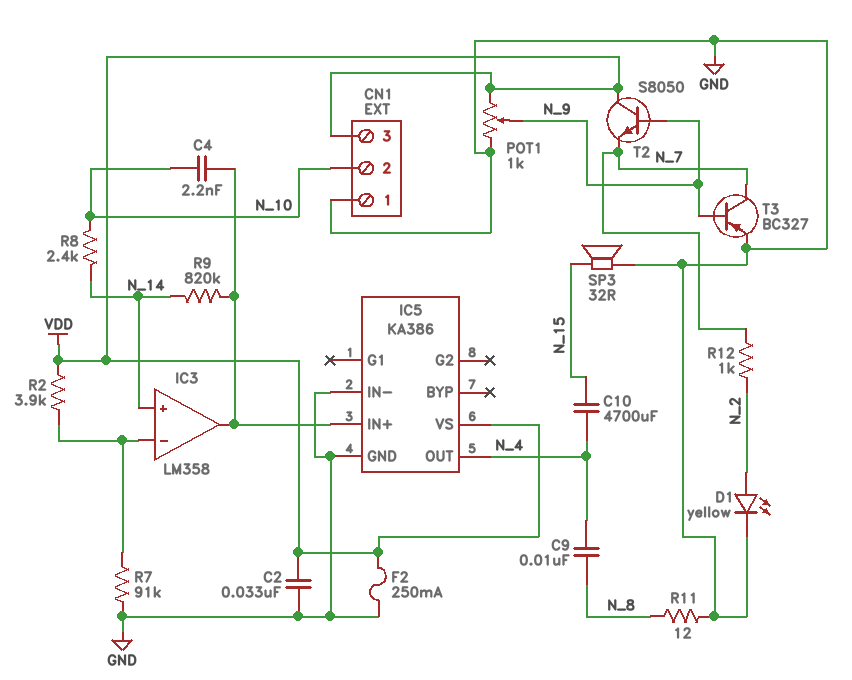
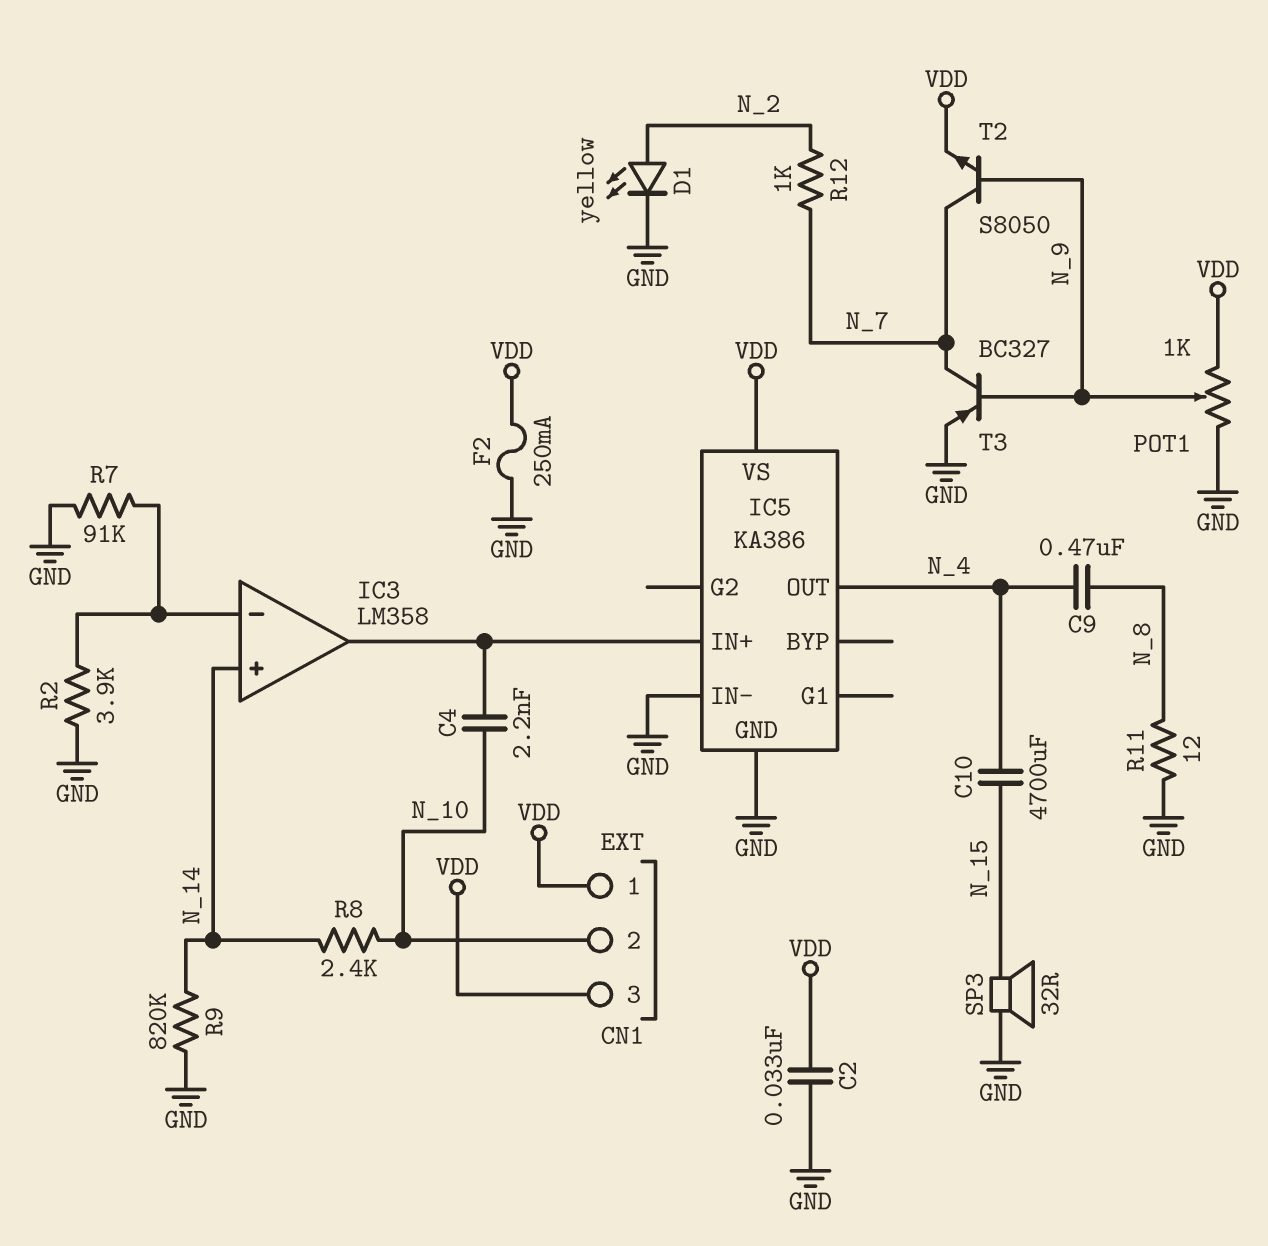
C9: 10nF (N_4, N_8) -> 470nF (N_4, N_8)
CN1 pin 1: GND -> VDD
R2: 3.9k (IC3/in-, VDD) -> 3.9k (GND, IC3/in-)
R9: 820k (IC3/out, N_14) -> 820k (GND, N_14)
T2: NPN S8050 (B N_9, C VDD, E N_7) -> NPN S8050 (B N_9, C N_7, E VDD)

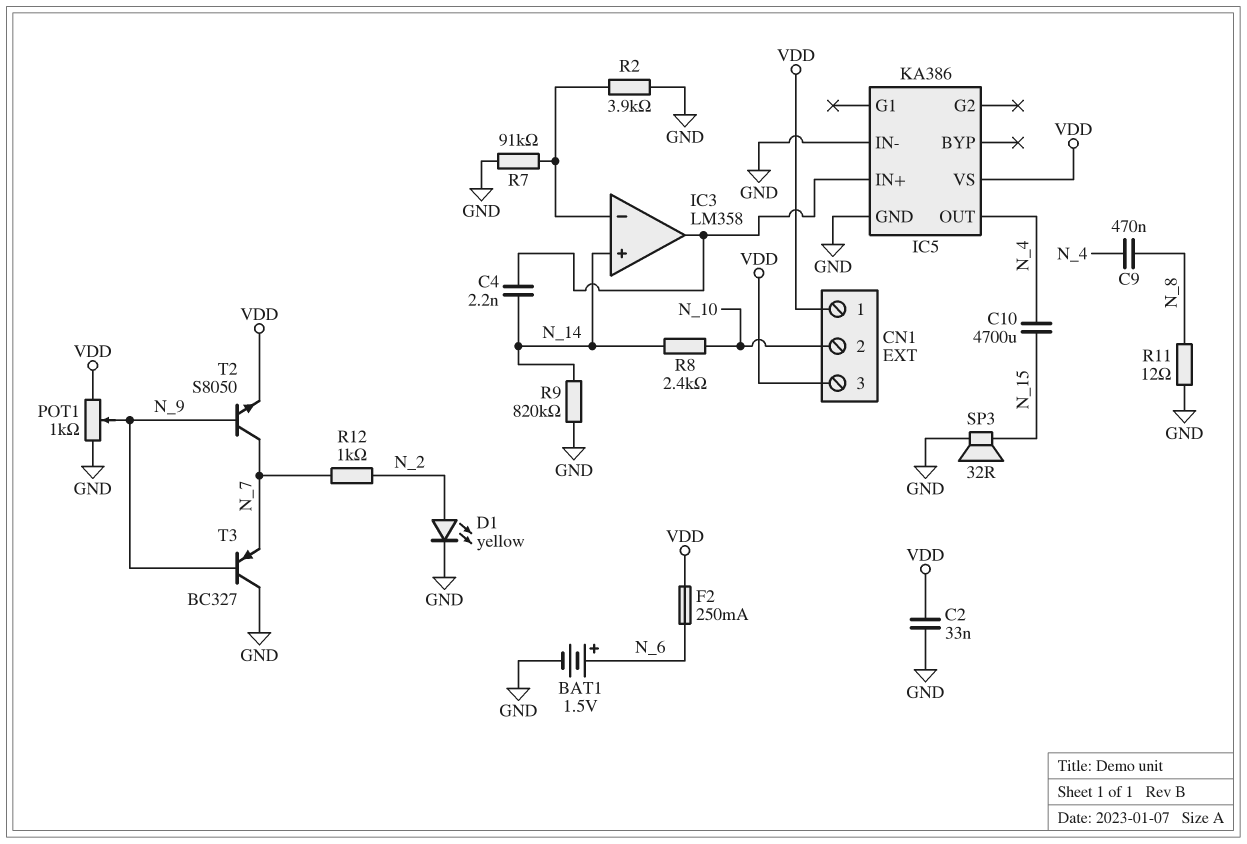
BAT1: none -> 1.5V (plus N_6, minus GND)
C4: 2.2nF (IC3/out, N_10) -> 2.2nF (IC3/out, N_14)
F2: 250mA (GND, VDD) -> 250mA (N_6, VDD)
T3: PNP BC327 (B N_9, C N_7, E GND) -> PNP BC327 (B N_9, C GND, E N_7)

